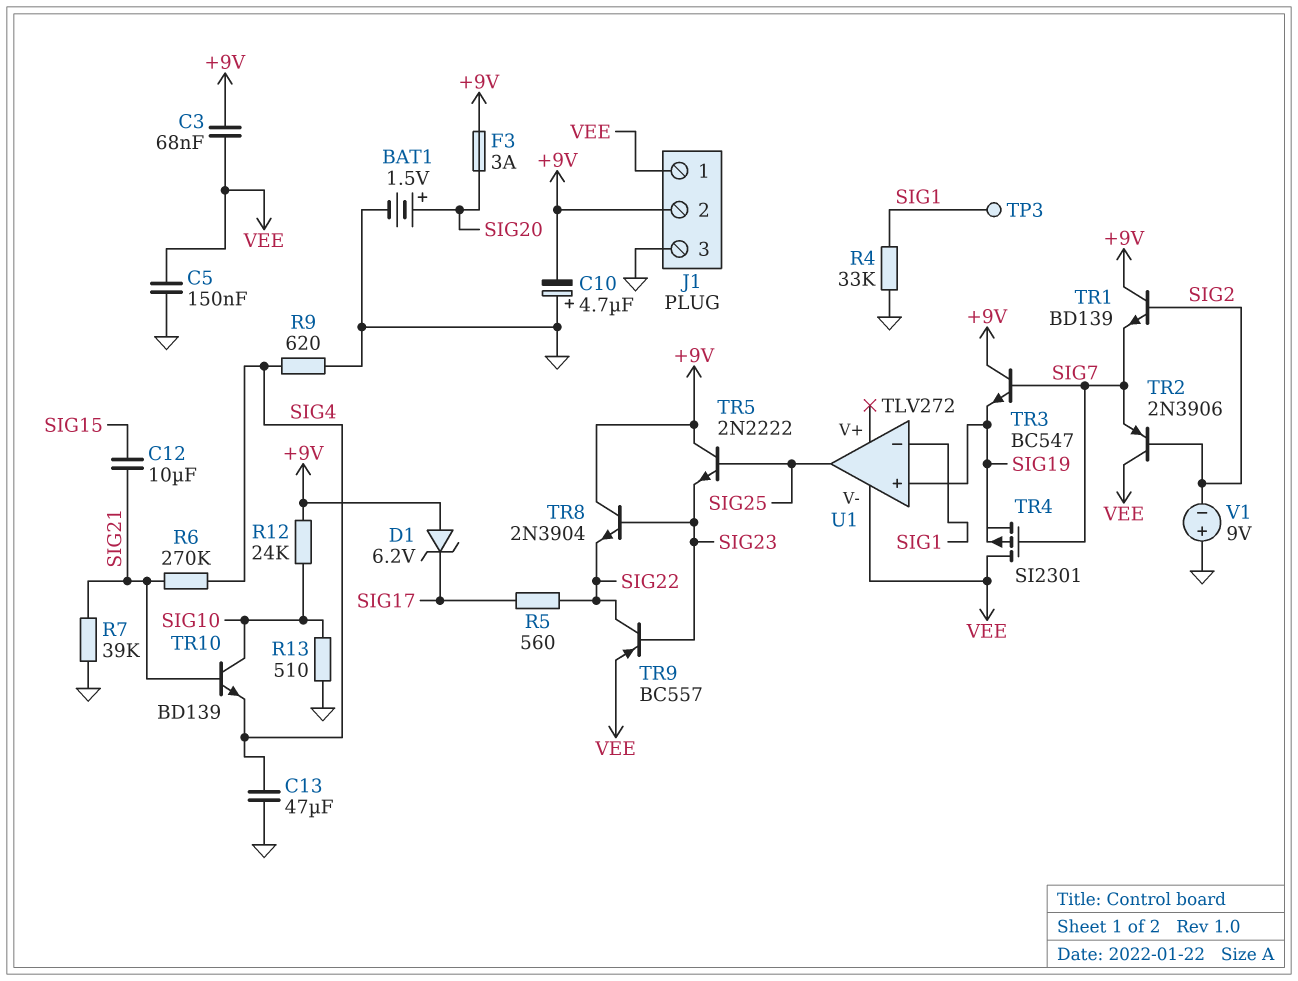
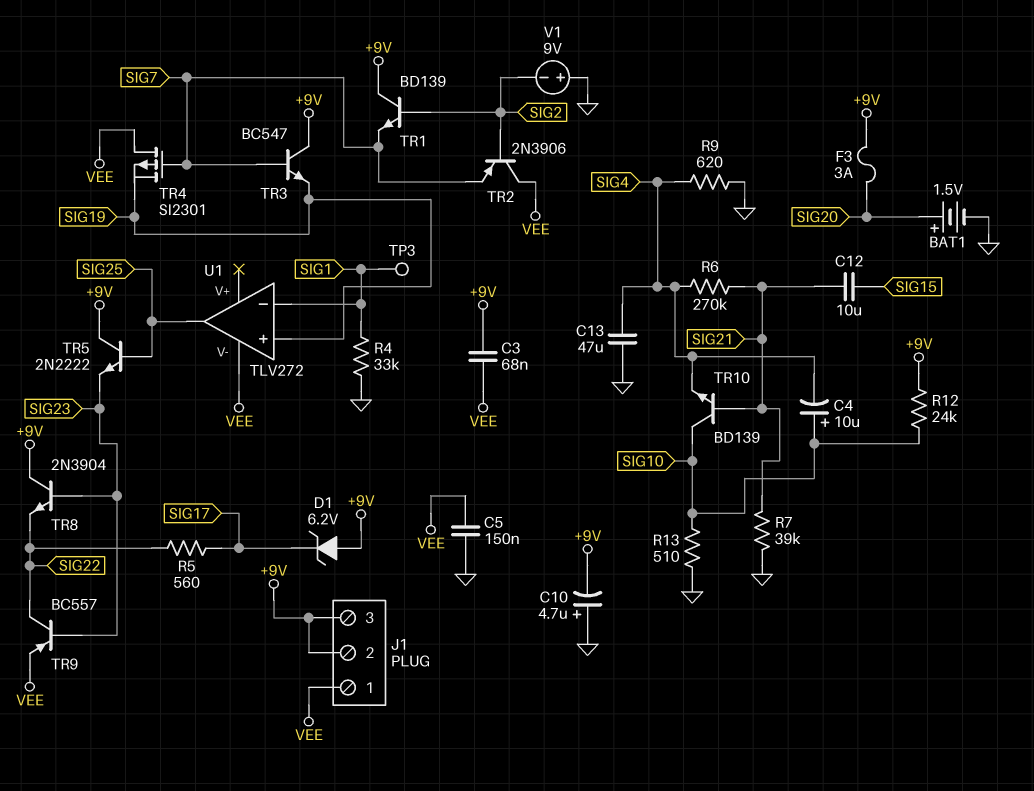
C4: none -> 10uF (plus SIG10, minus SIG4)
J1 pin 3: GND -> +9V

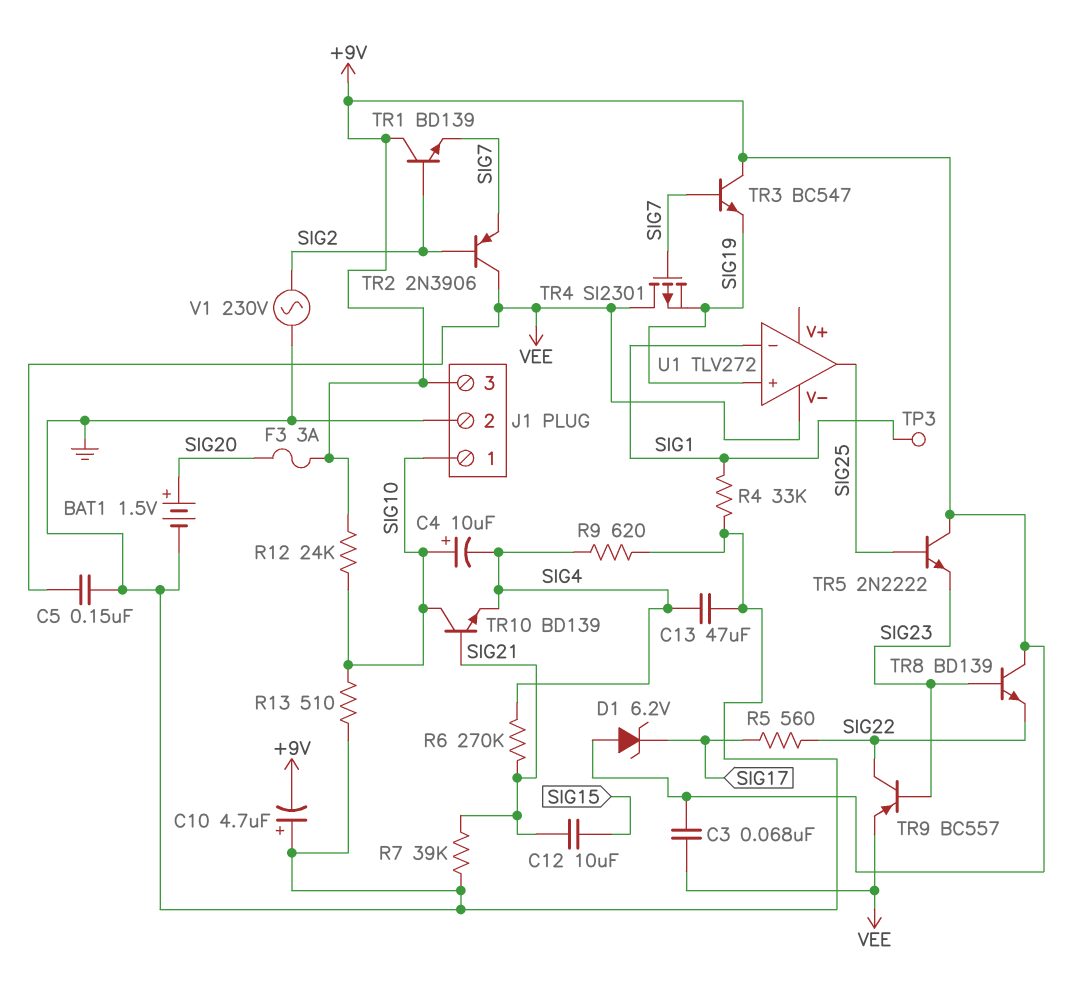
J1 pin 1: VEE -> SIG10
J1 pin 2: +9V -> GND
TR8: NPN 2N3904 (B SIG23, C +9V, E SIG22) -> NPN BD139 (B SIG23, C +9V, E SIG22)
V1: 9V (plus GND, minus SIG2) -> AC 230V (GND, SIG2)

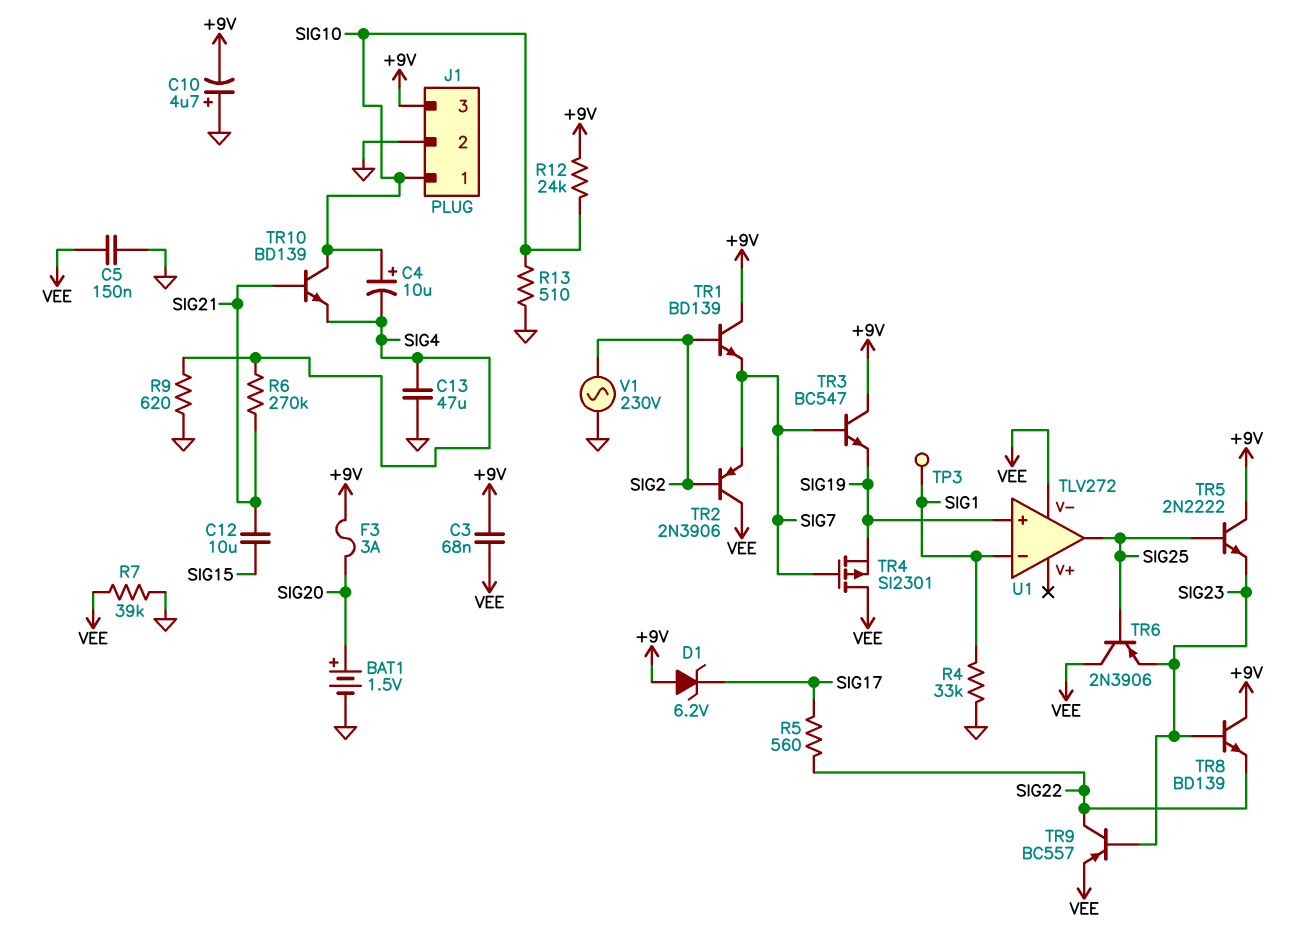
R7: 39k (GND, SIG21) -> 39k (GND, VEE)
TR6: none -> PNP 2N3906 (B SIG25, C VEE, E SIG23)

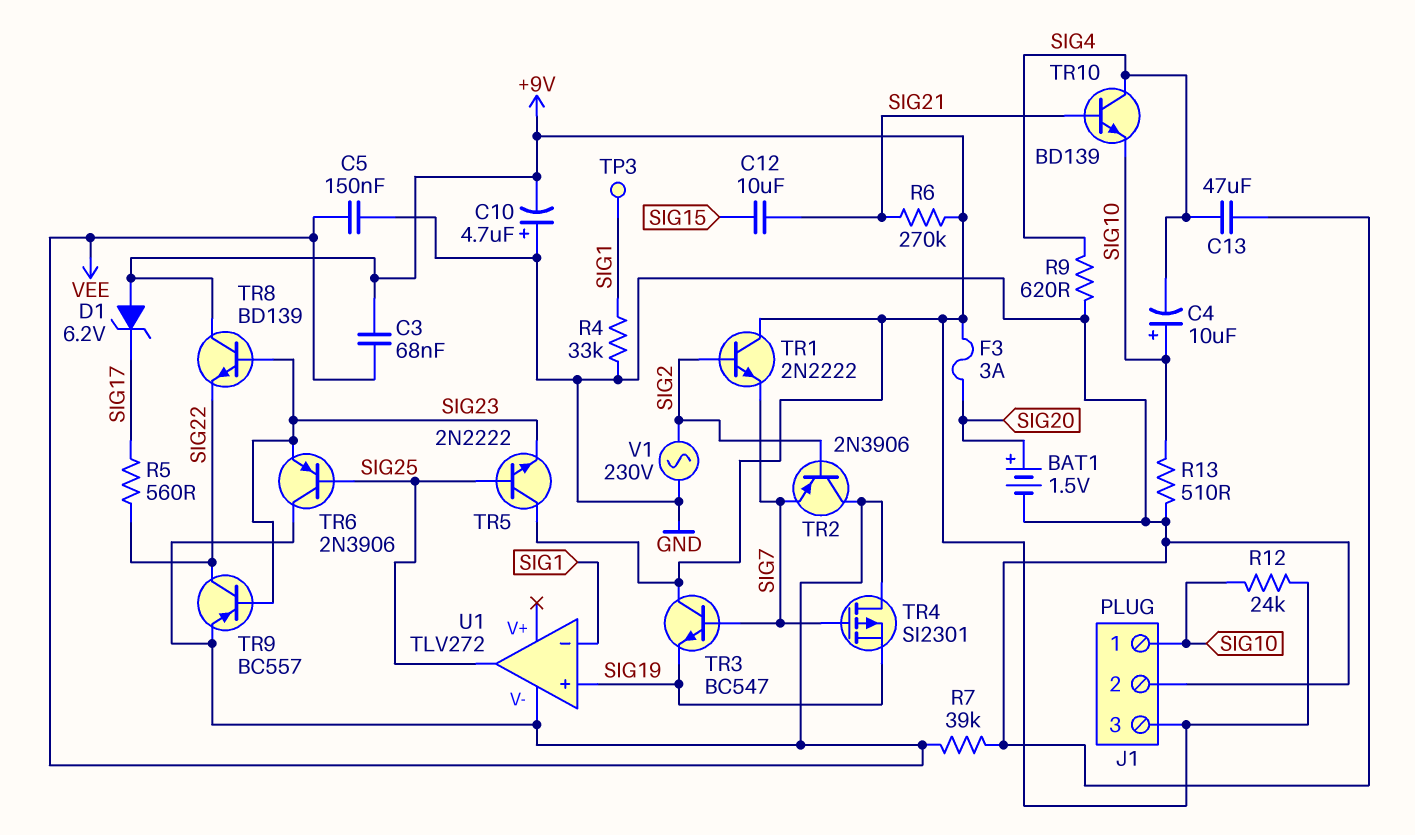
R6: 270k (SIG4, SIG21) -> 270k (+9V, SIG21)
TR1: NPN BD139 (B SIG2, C +9V, E SIG7) -> NPN 2N2222 (B SIG2, C +9V, E SIG7)
TR10: NPN BD139 (B SIG21, C SIG10, E SIG4) -> NPN BD139 (B SIG21, C SIG4, E SIG10)

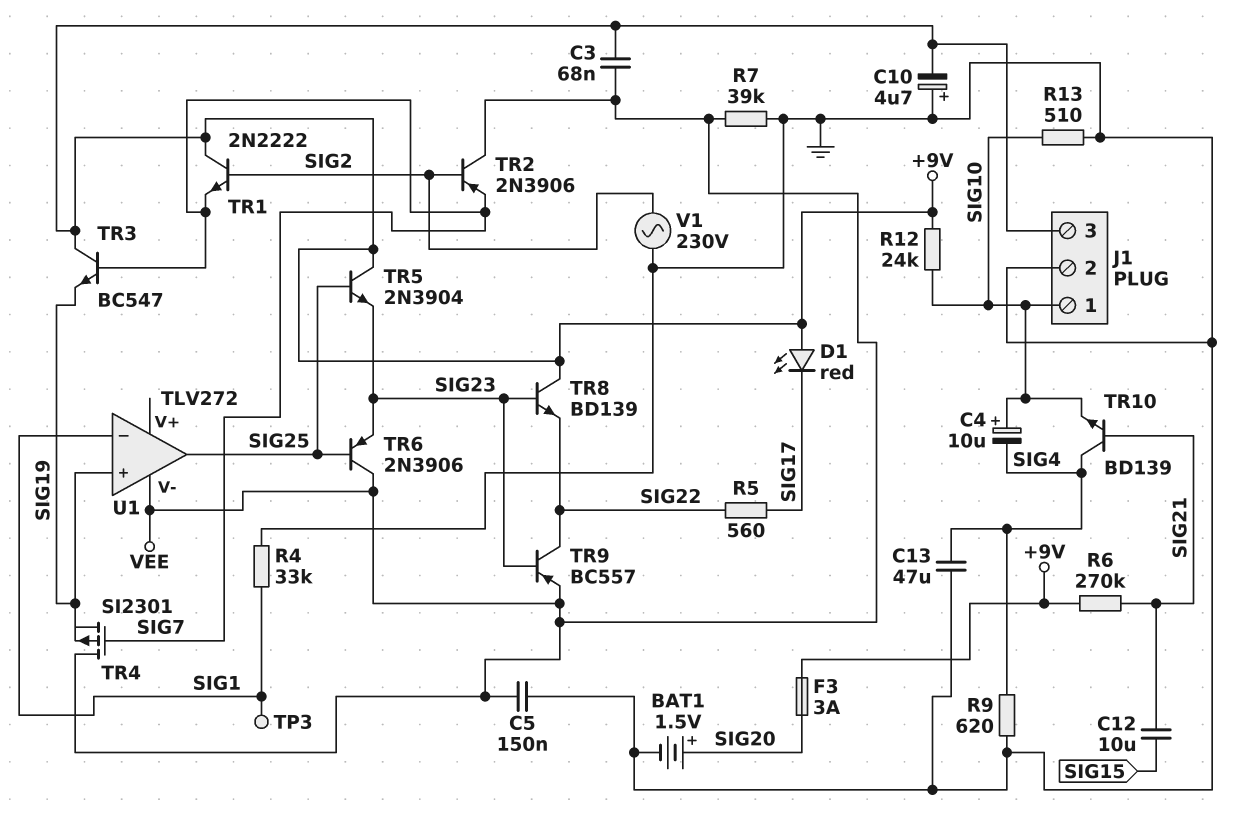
D1: zener 6.2V (A +9V, K SIG17) -> LED red (A +9V, K SIG17)
TR5: NPN 2N2222 (B SIG25, C +9V, E SIG23) -> NPN 2N3904 (B SIG25, C +9V, E SIG23)

